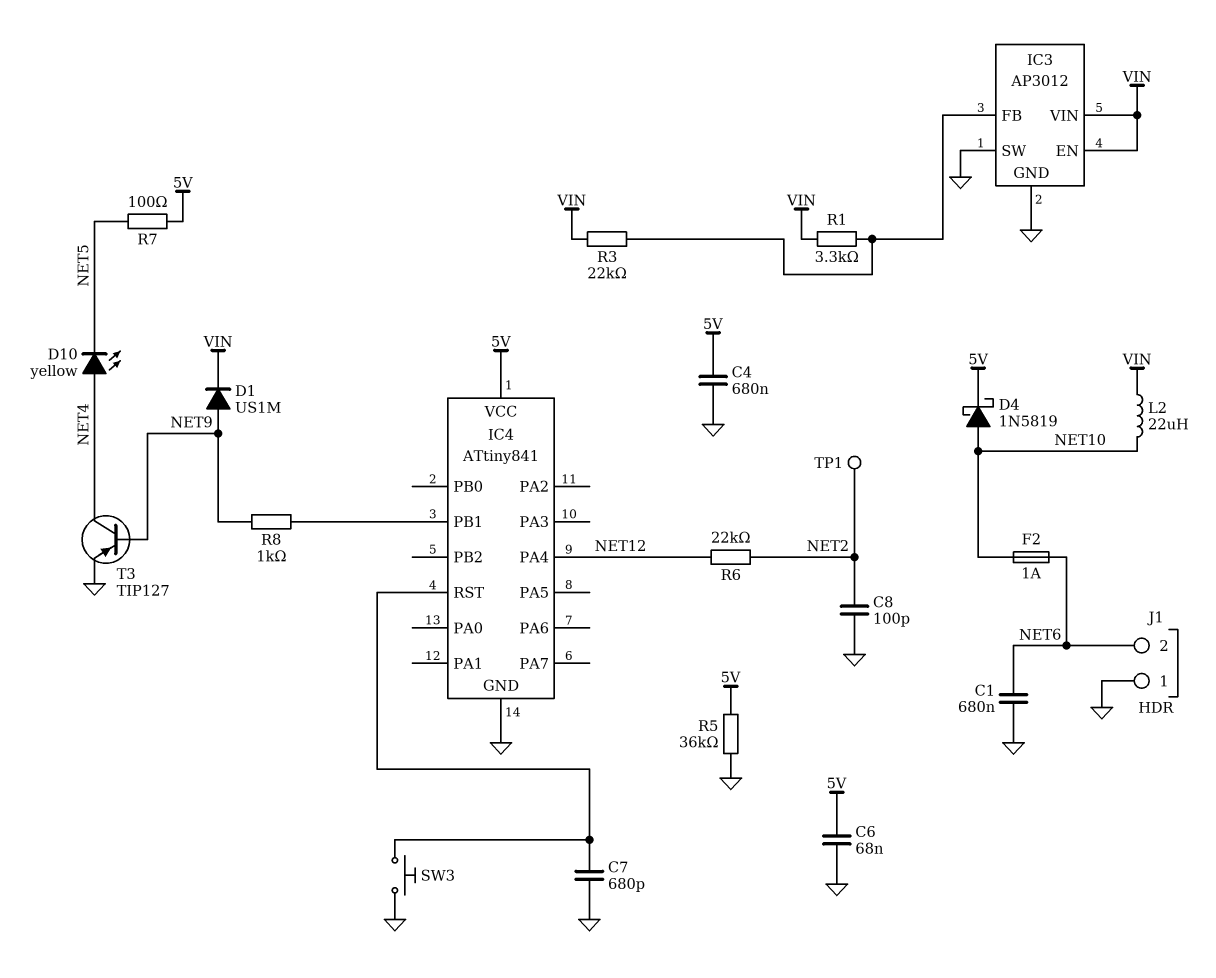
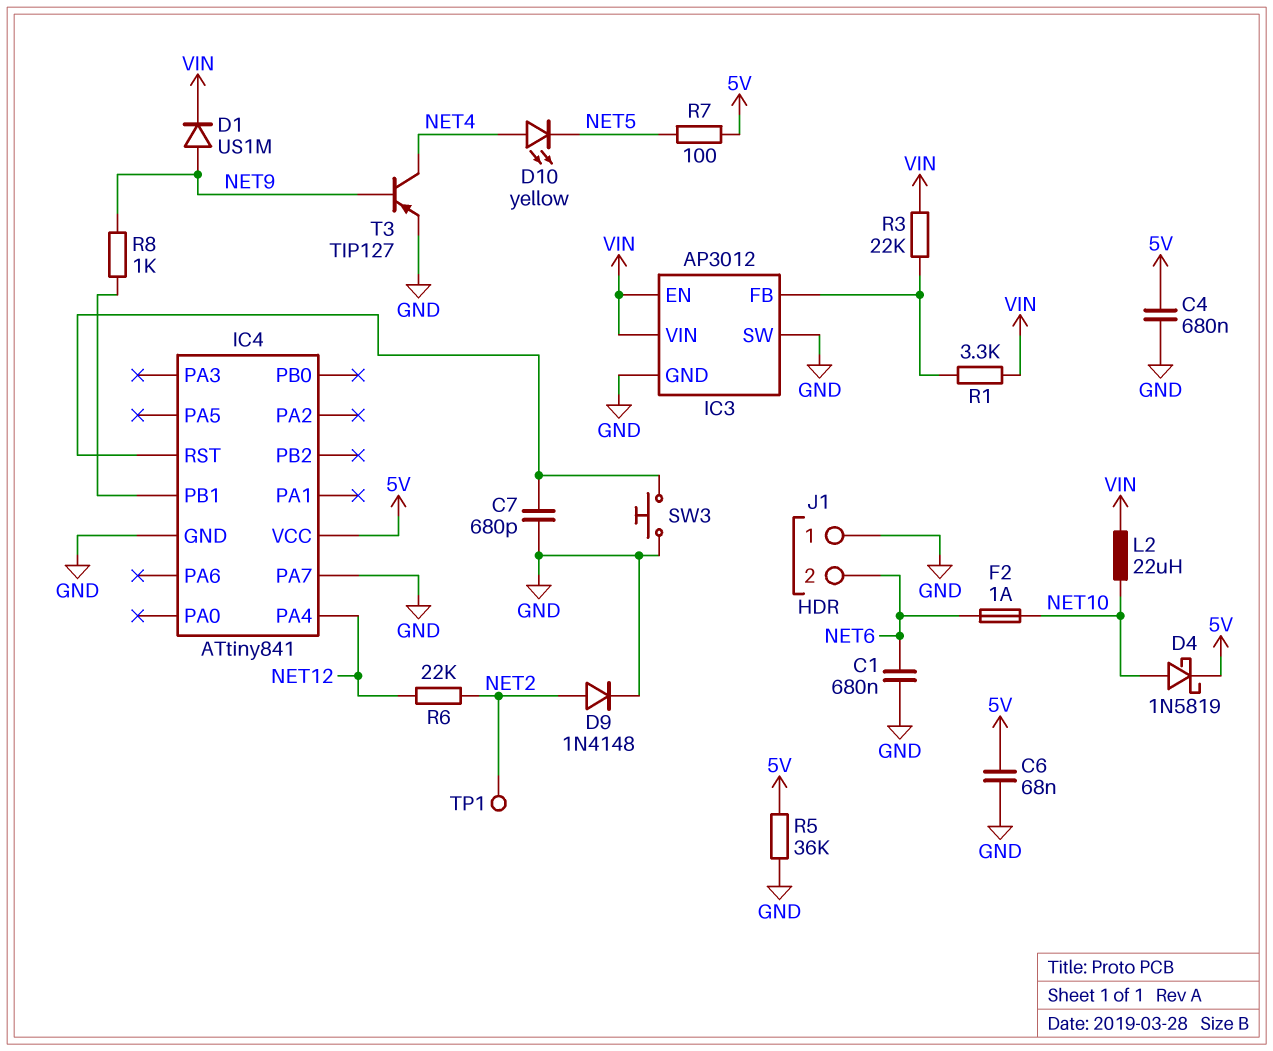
C8: 100pF (GND, NET2) -> none
D9: none -> diode 1N4148 (A NET2, K GND)
IC4 pin PA7: none -> GND

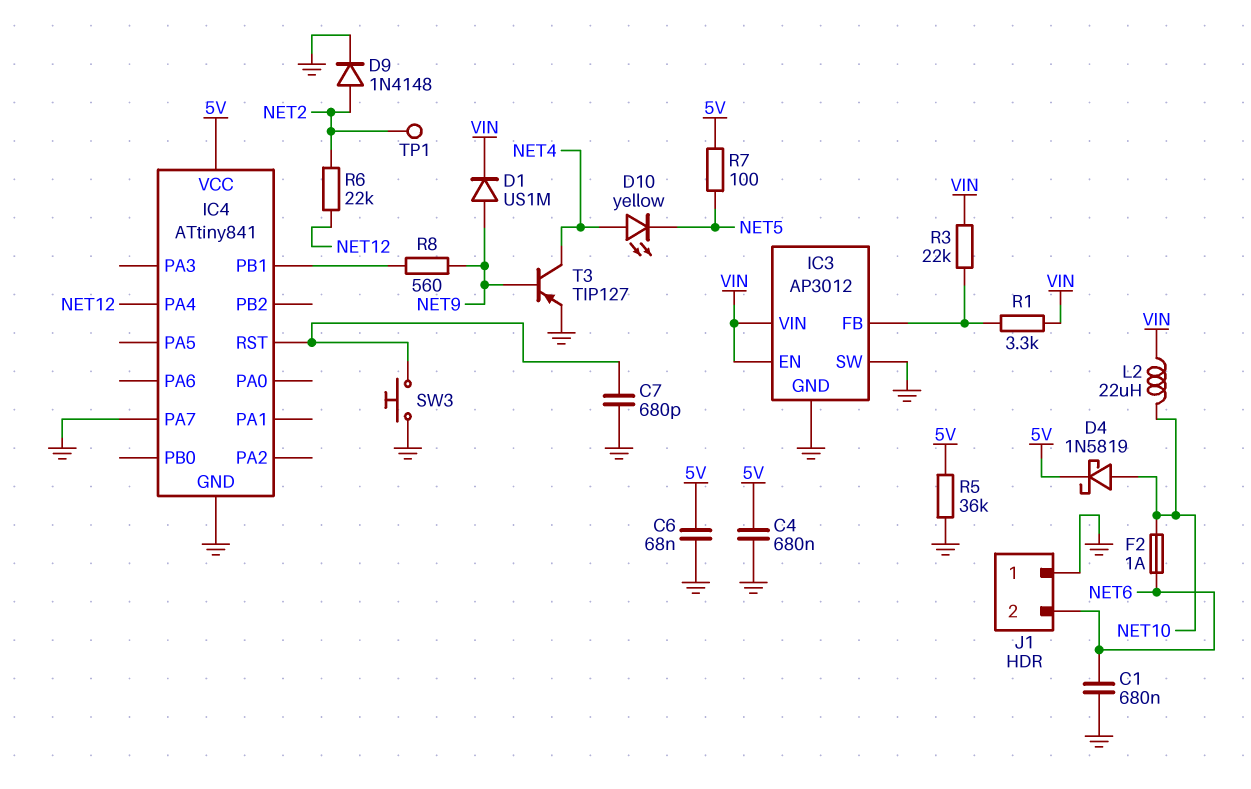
R8: 1k (IC4/PB1, NET9) -> 560 (IC4/PB1, NET9)

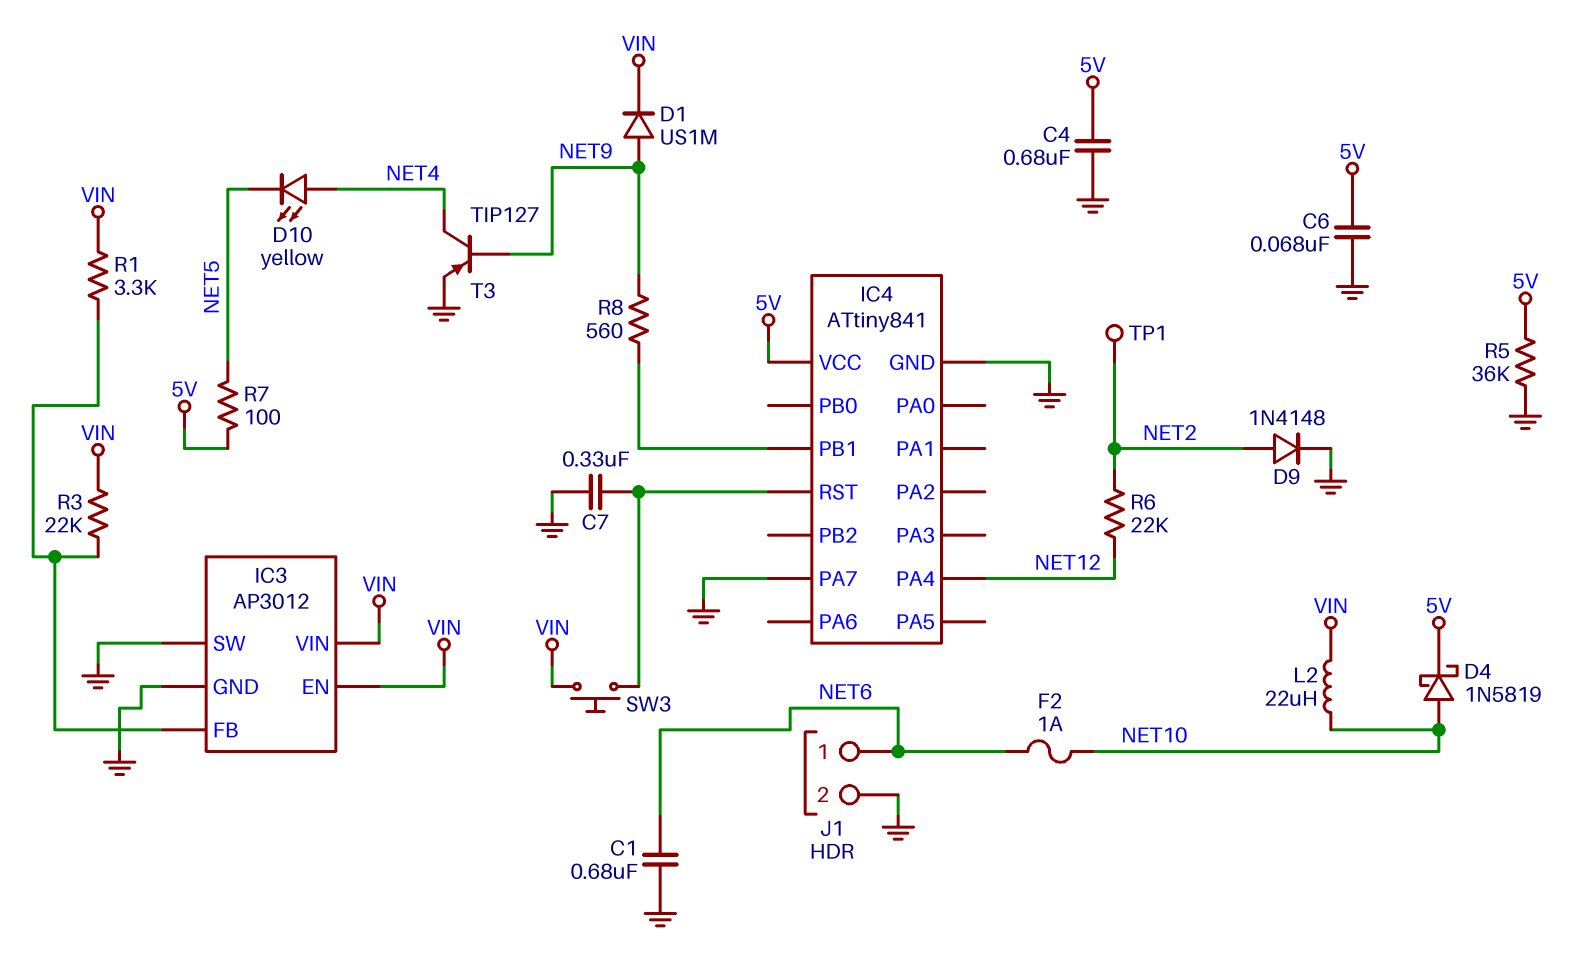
C7: 680pF (GND, IC4/RST) -> 330nF (GND, IC4/RST)
J1 pin 1: GND -> NET6
J1 pin 2: NET6 -> GND
SW3: button (GND, IC4/RST) -> button (IC4/RST, VIN)

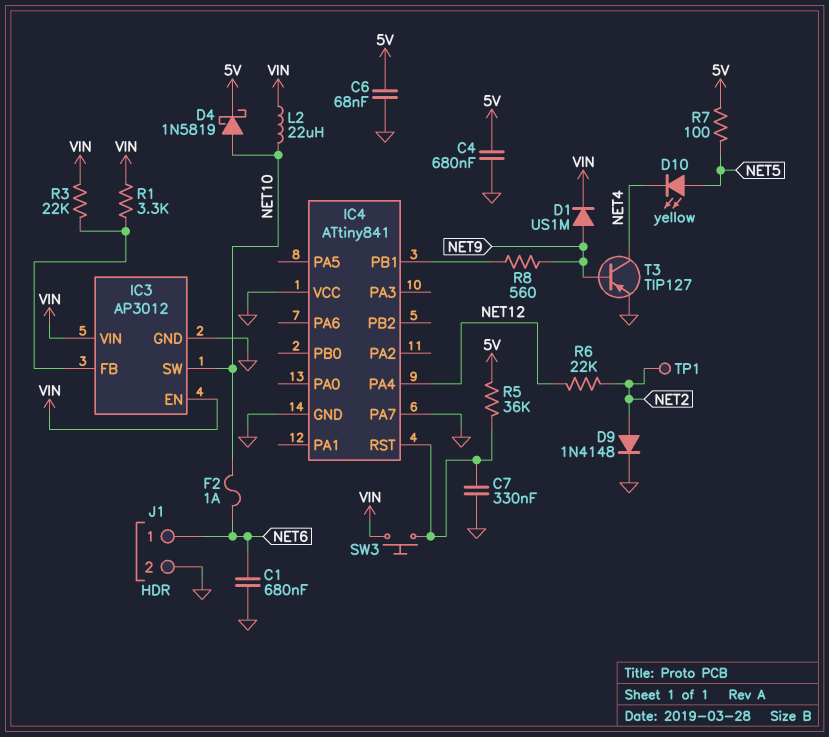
D10: LED yellow (A NET4, K NET5) -> LED yellow (A NET5, K NET4)
IC3 pin SW: GND -> NET10
IC4 pin VCC: 5V -> GND
R5: 36k (5V, GND) -> 36k (5V, IC4/RST)

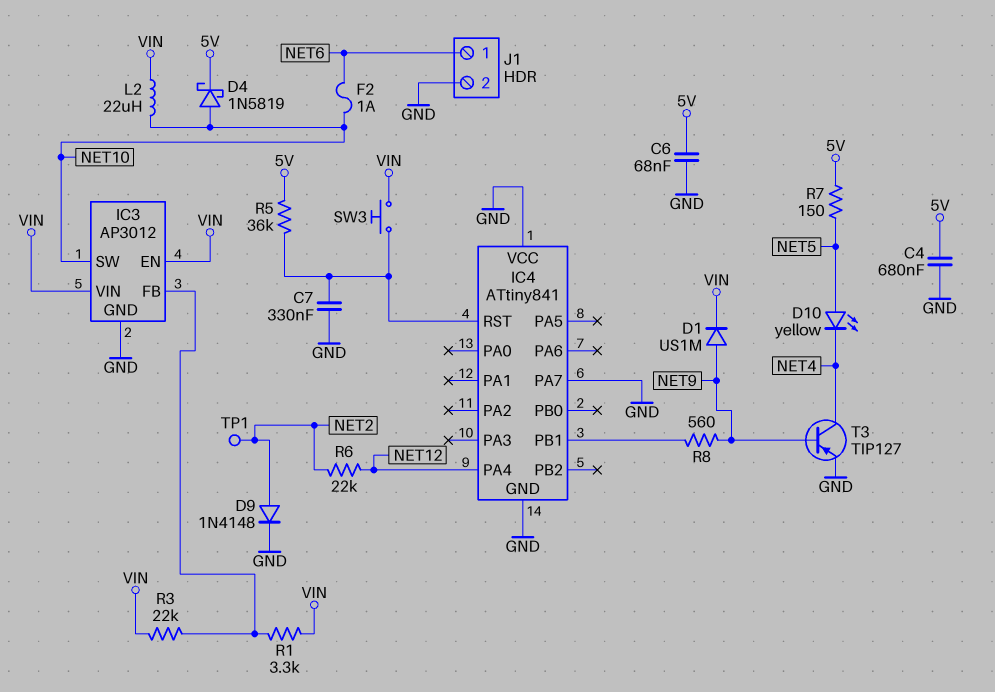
C1: 680nF (GND, NET6) -> none
R7: 100 (5V, NET5) -> 150 (5V, NET5)

